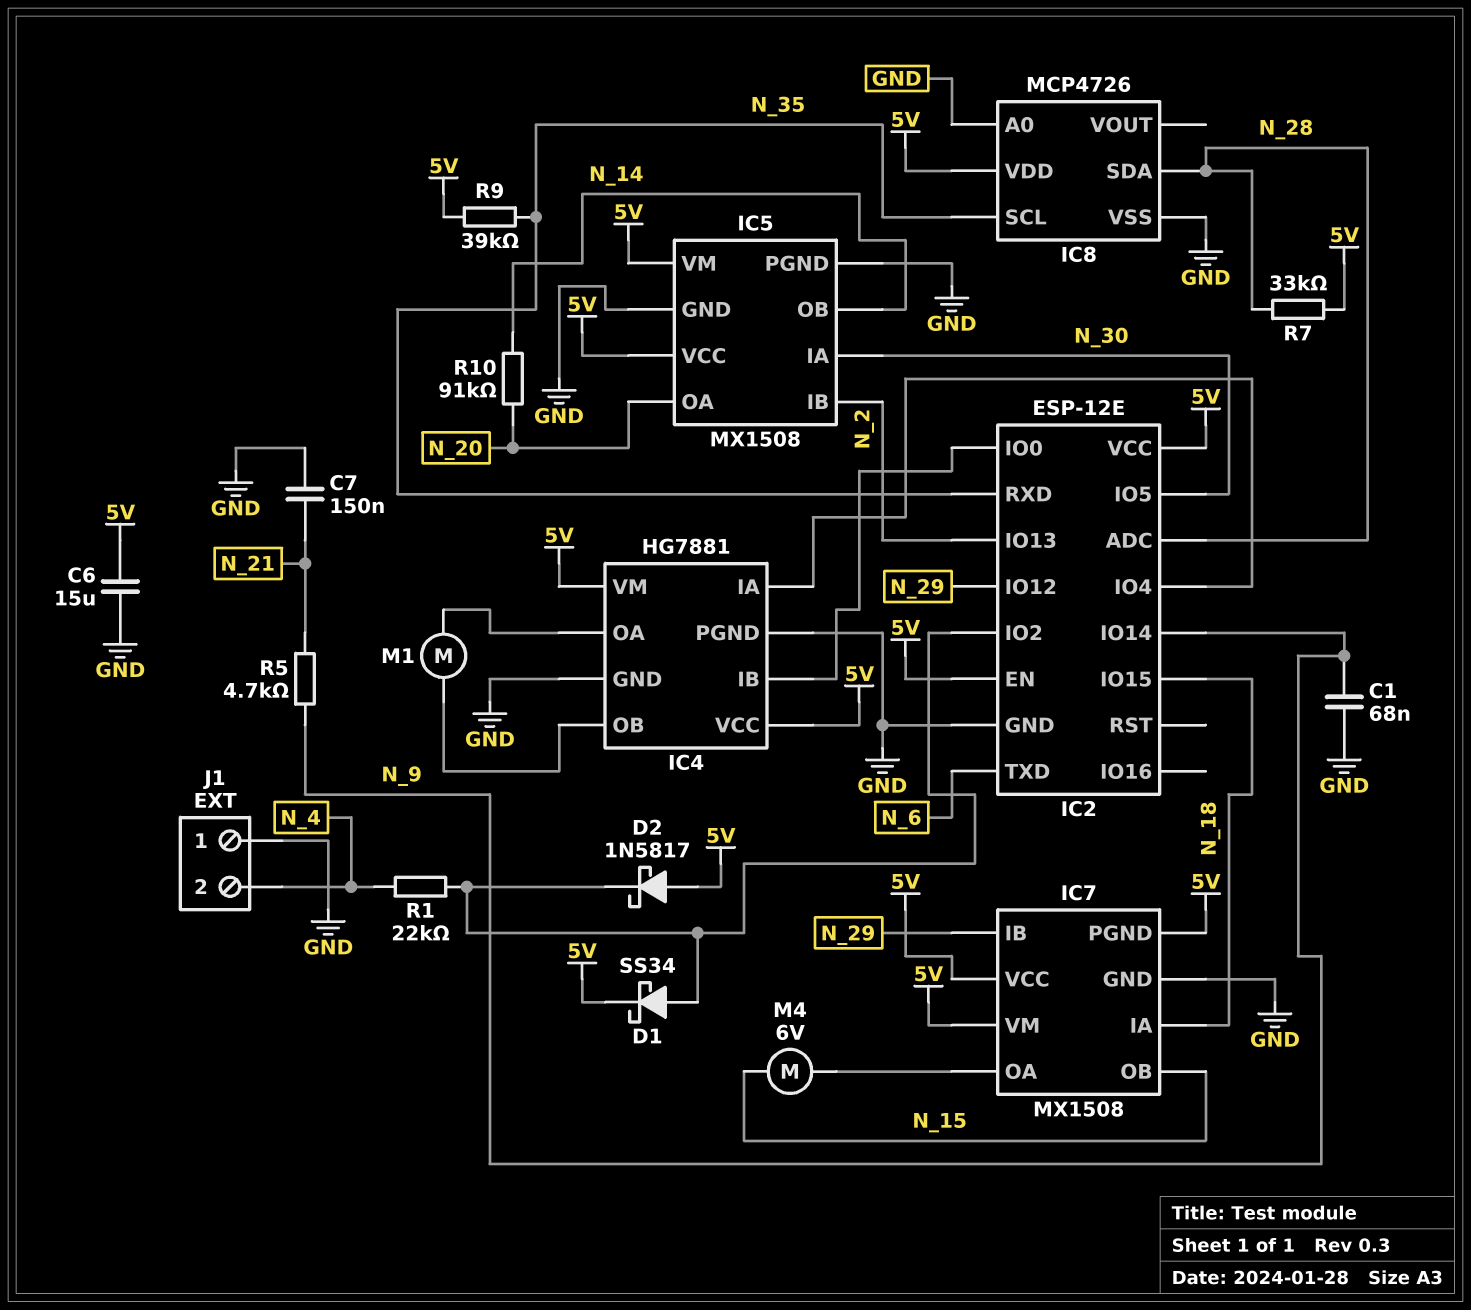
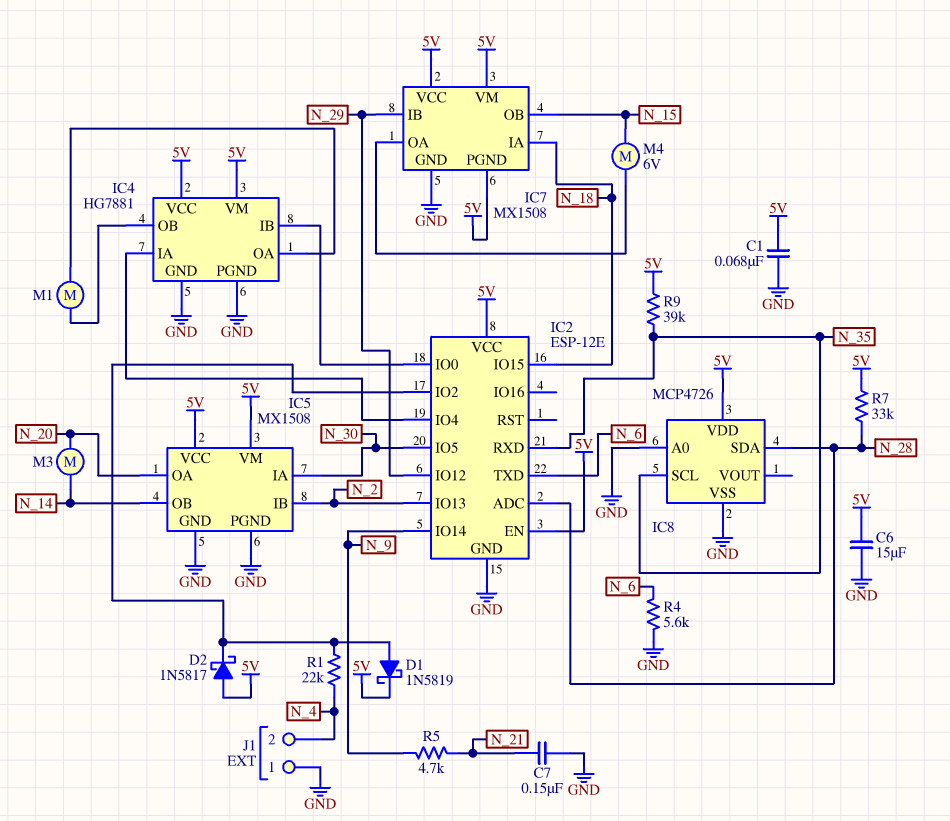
C1: 68nF (GND, N_9) -> 68nF (5V, GND)
D1: schottky SS34 (A IC2/IO2, K 5V) -> schottky 1N5819 (A IC2/IO2, K 5V)
M3: none -> motor (N_14, N_20)
R4: none -> 5.6k (GND, N_6)
R10: 91k (N_14, N_20) -> none

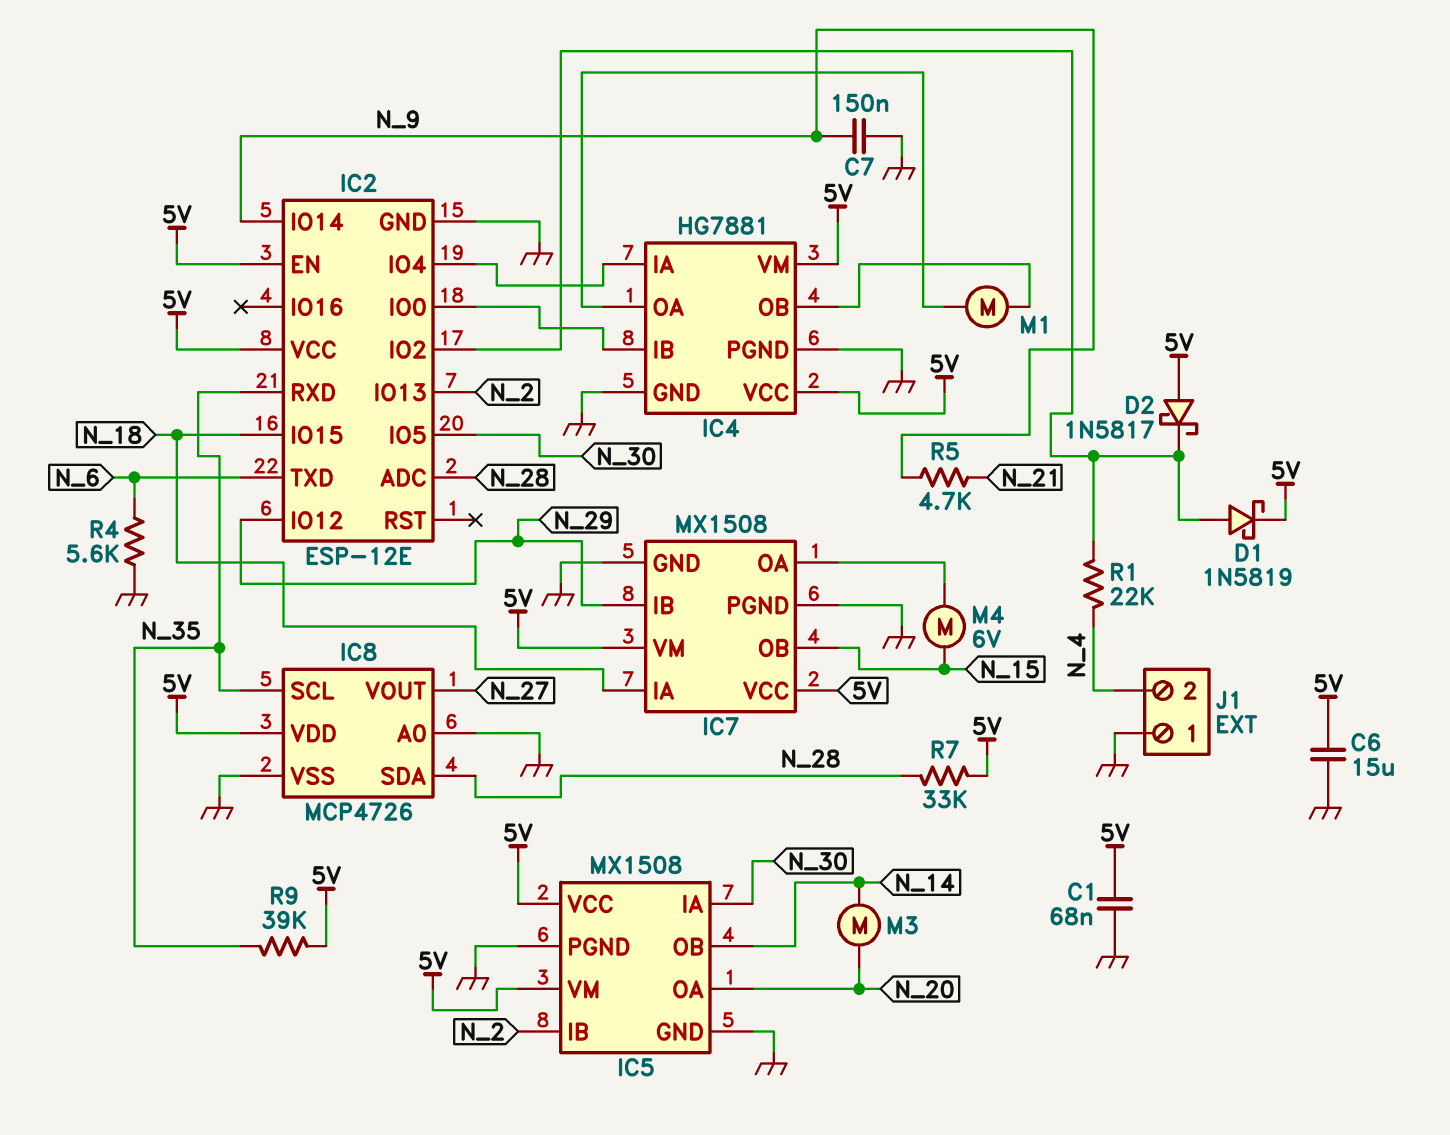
C7: 150nF (GND, N_21) -> 150nF (GND, N_9)
IC7 pin PGND: 5V -> GND
IC8 pin VOUT: none -> N_27

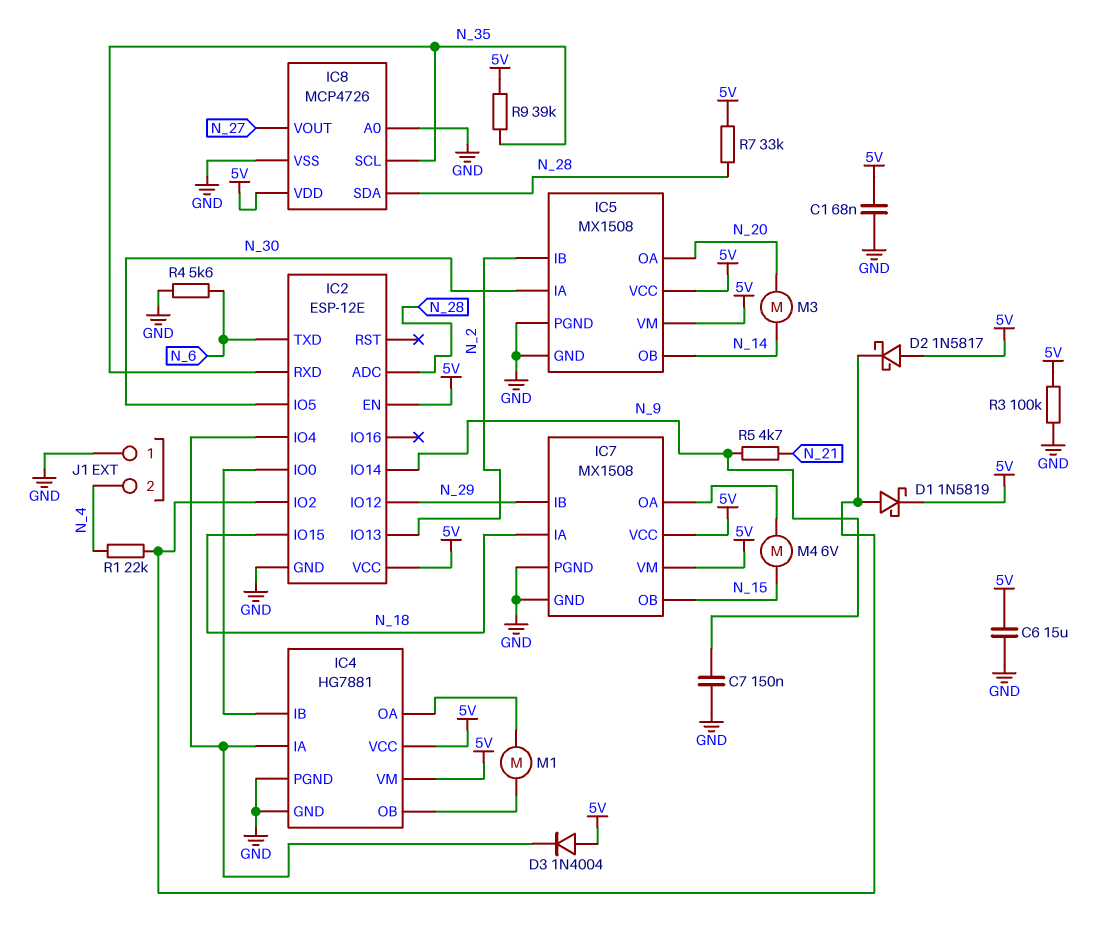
D3: none -> diode 1N4004 (A 5V, K IC2/IO4)
R3: none -> 100k (5V, GND)

